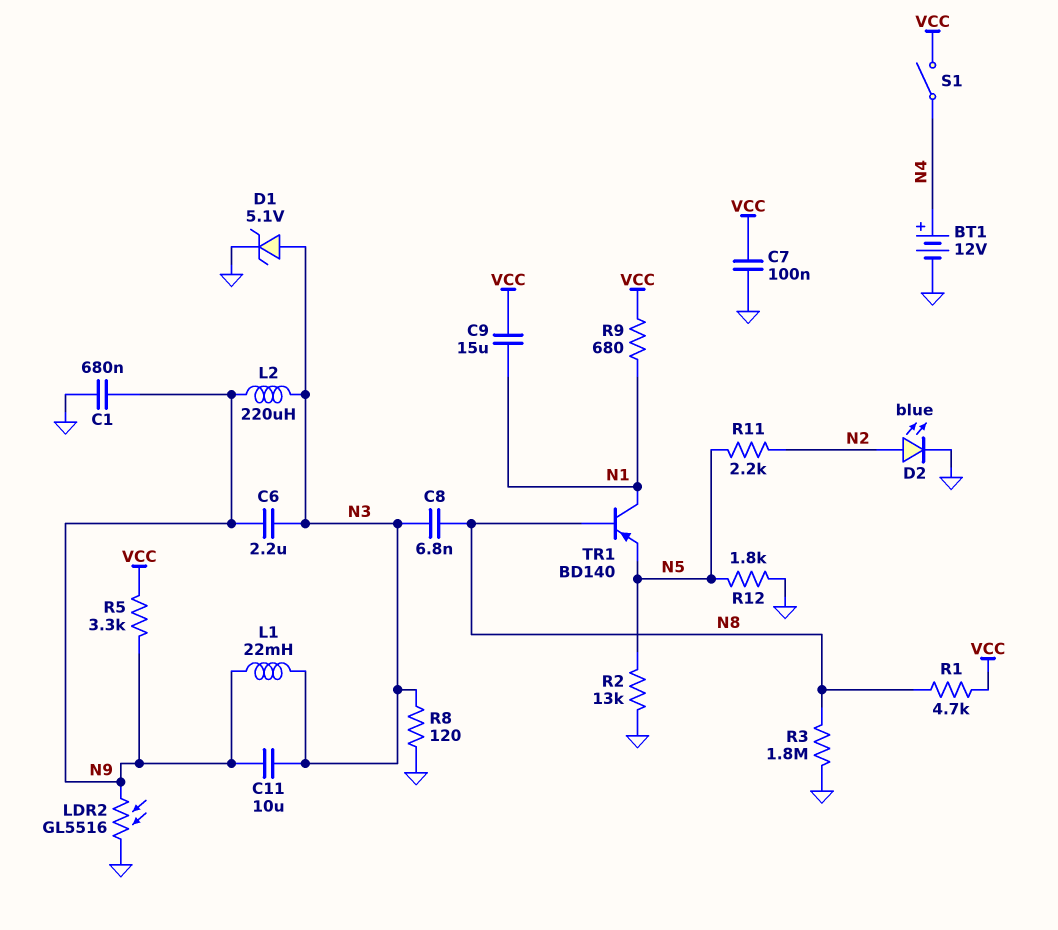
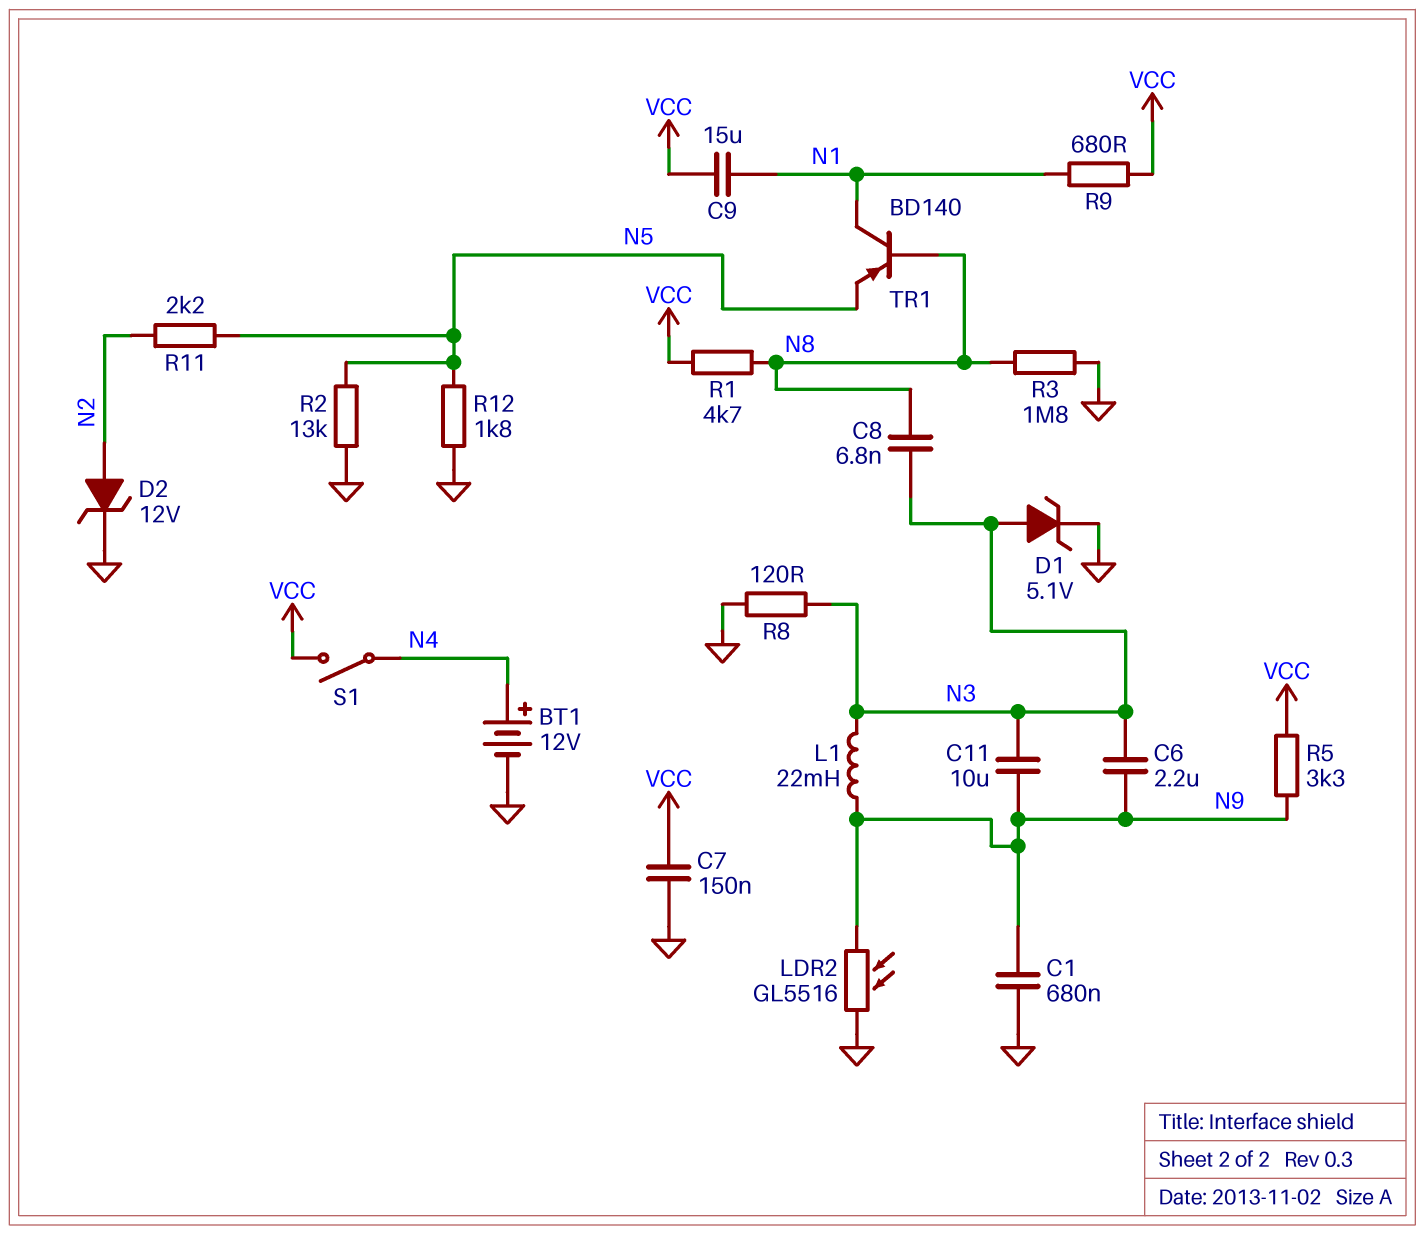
C7: 100nF (GND, VCC) -> 150nF (GND, VCC)
D2: LED blue (A N2, K GND) -> zener 12V (A N2, K GND)
L2: 220uH (N3, N9) -> none

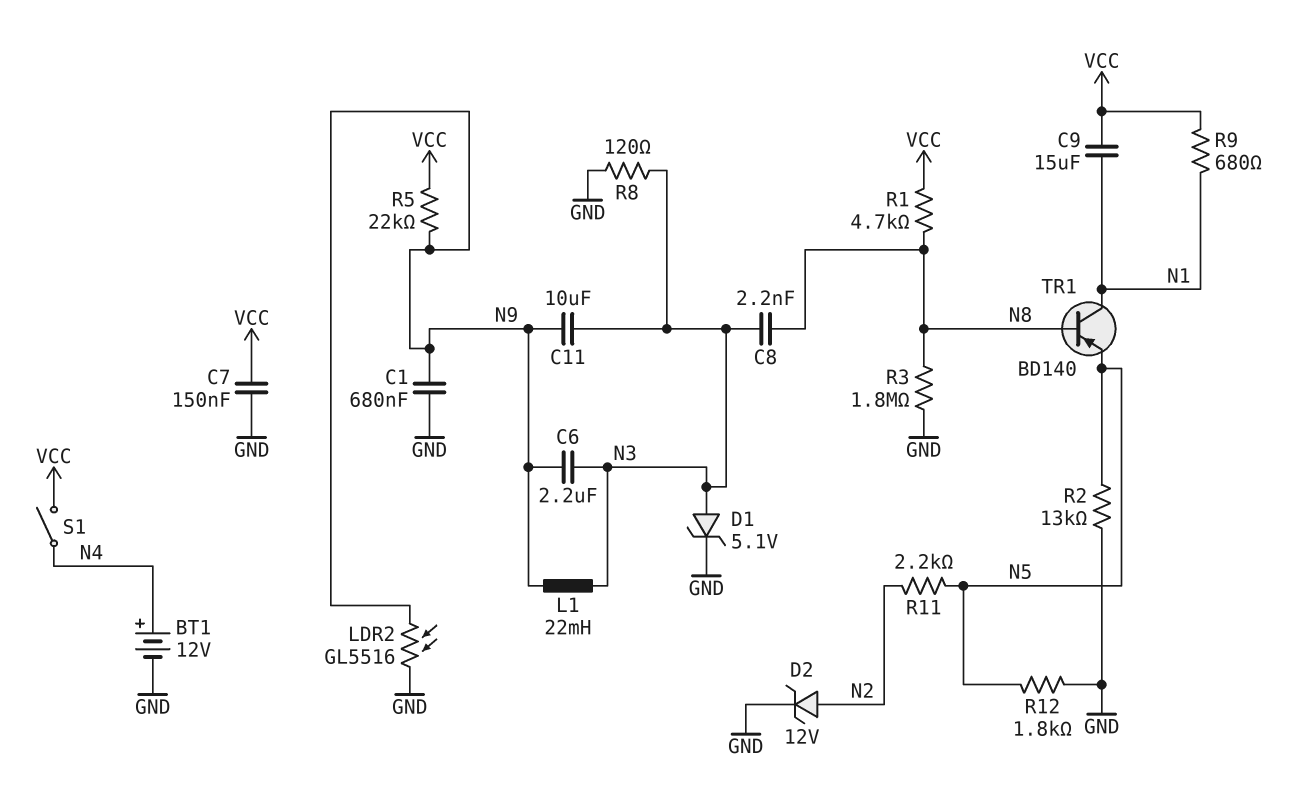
C8: 6.8nF (N3, N8) -> 2.2nF (N3, N8)
R5: 3.3k (N9, VCC) -> 22k (N9, VCC)

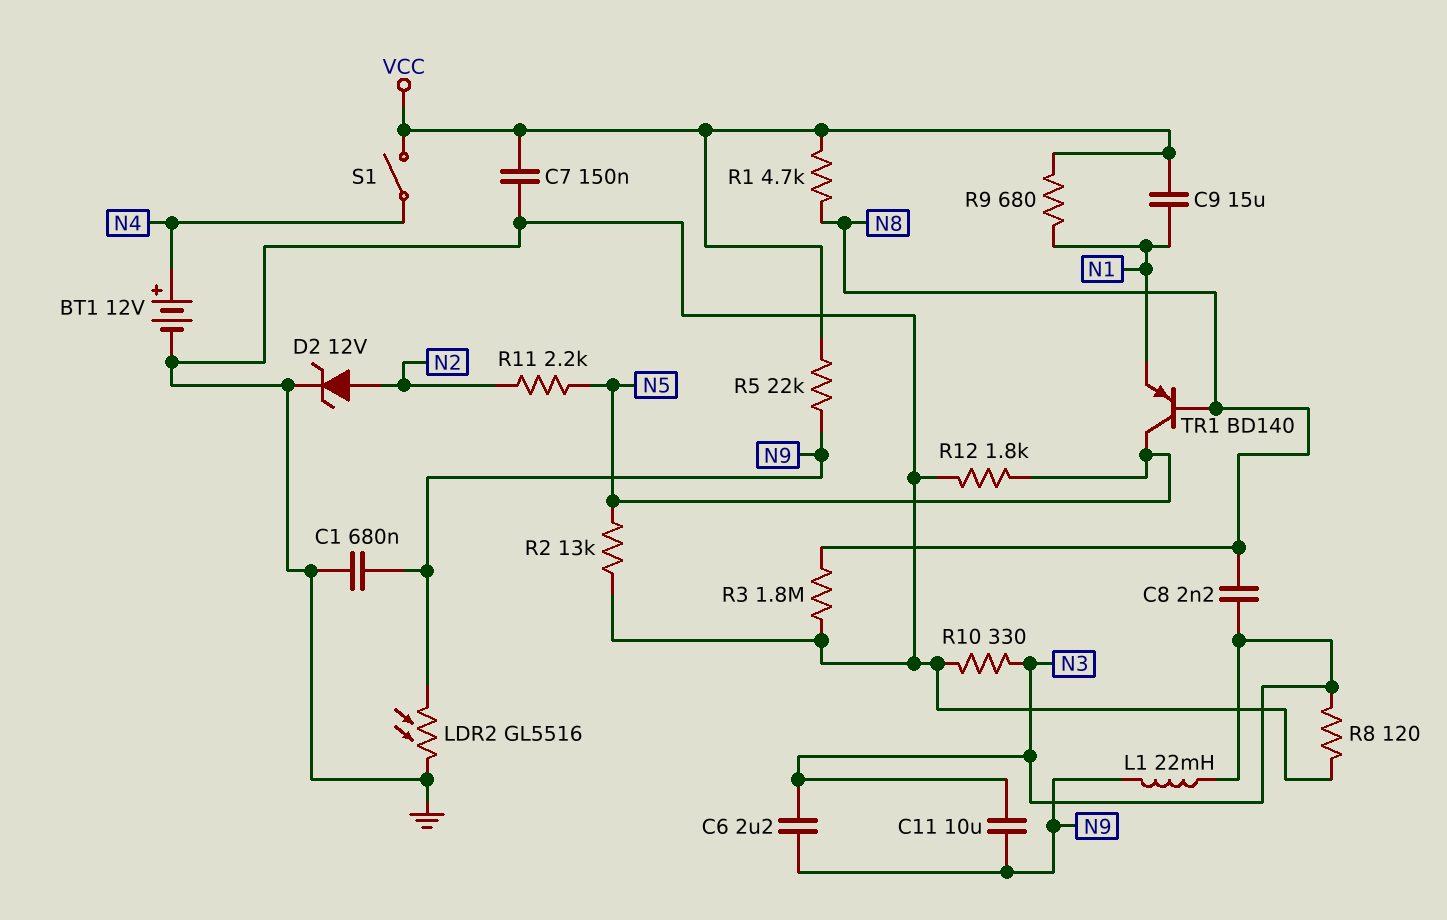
D1: zener 5.1V (A N3, K GND) -> none
R10: none -> 330 (GND, N3)
TR1: PNP BD140 (B N8, C N1, E N5) -> PNP BD140 (B N8, C N5, E N1)

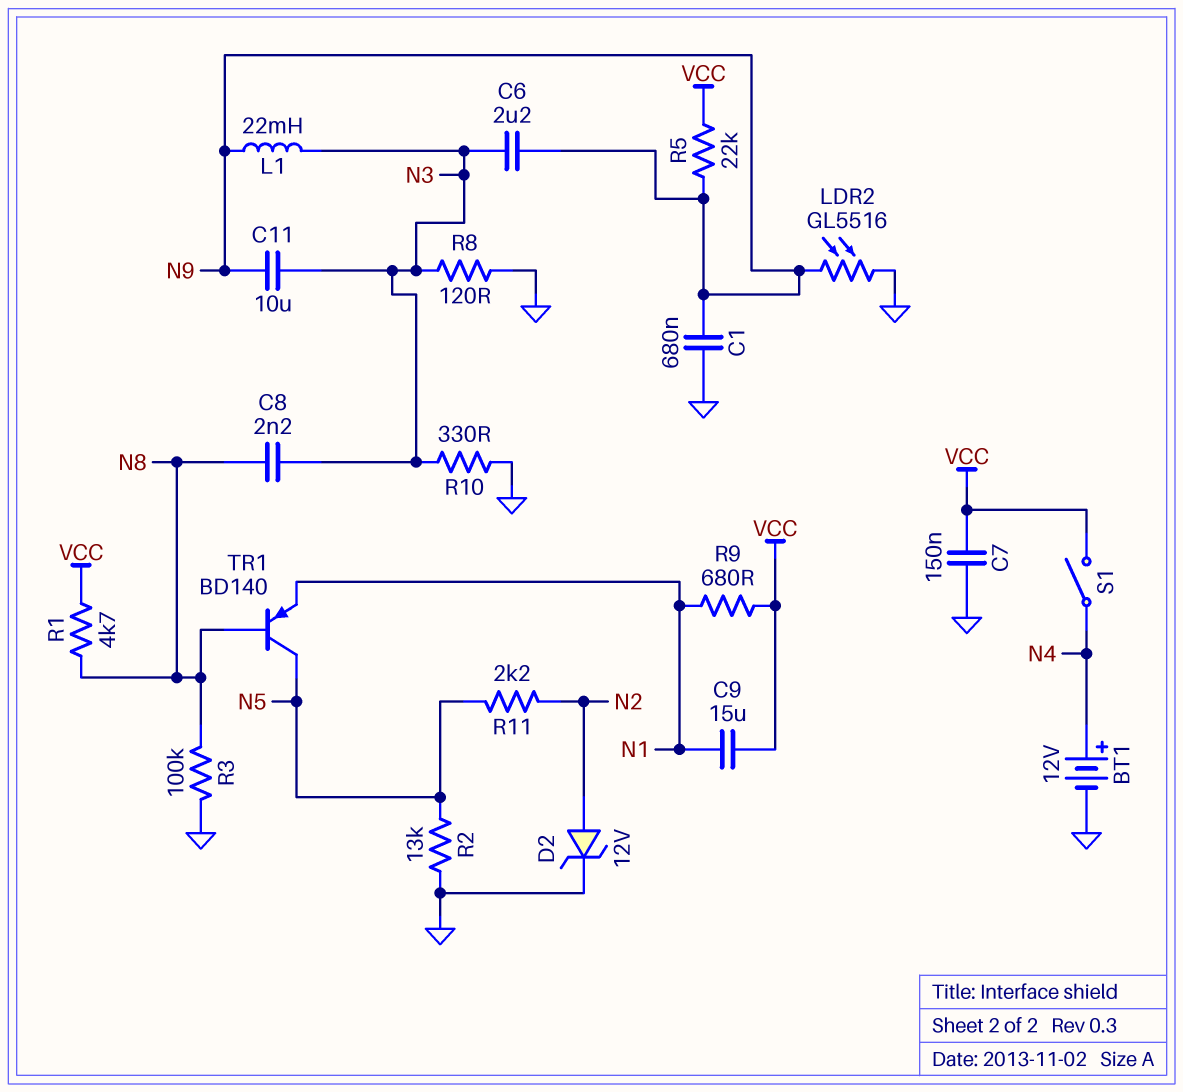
R3: 1.8M (GND, N8) -> 100k (GND, N8)
R12: 1.8k (GND, N5) -> none

